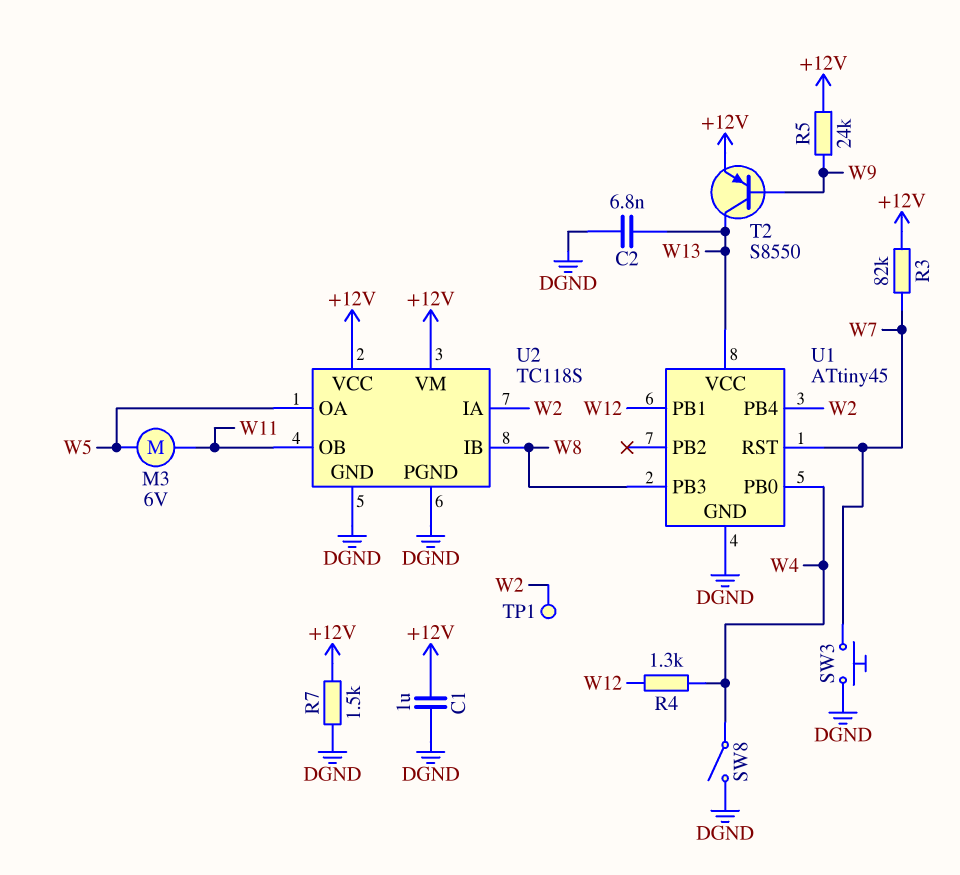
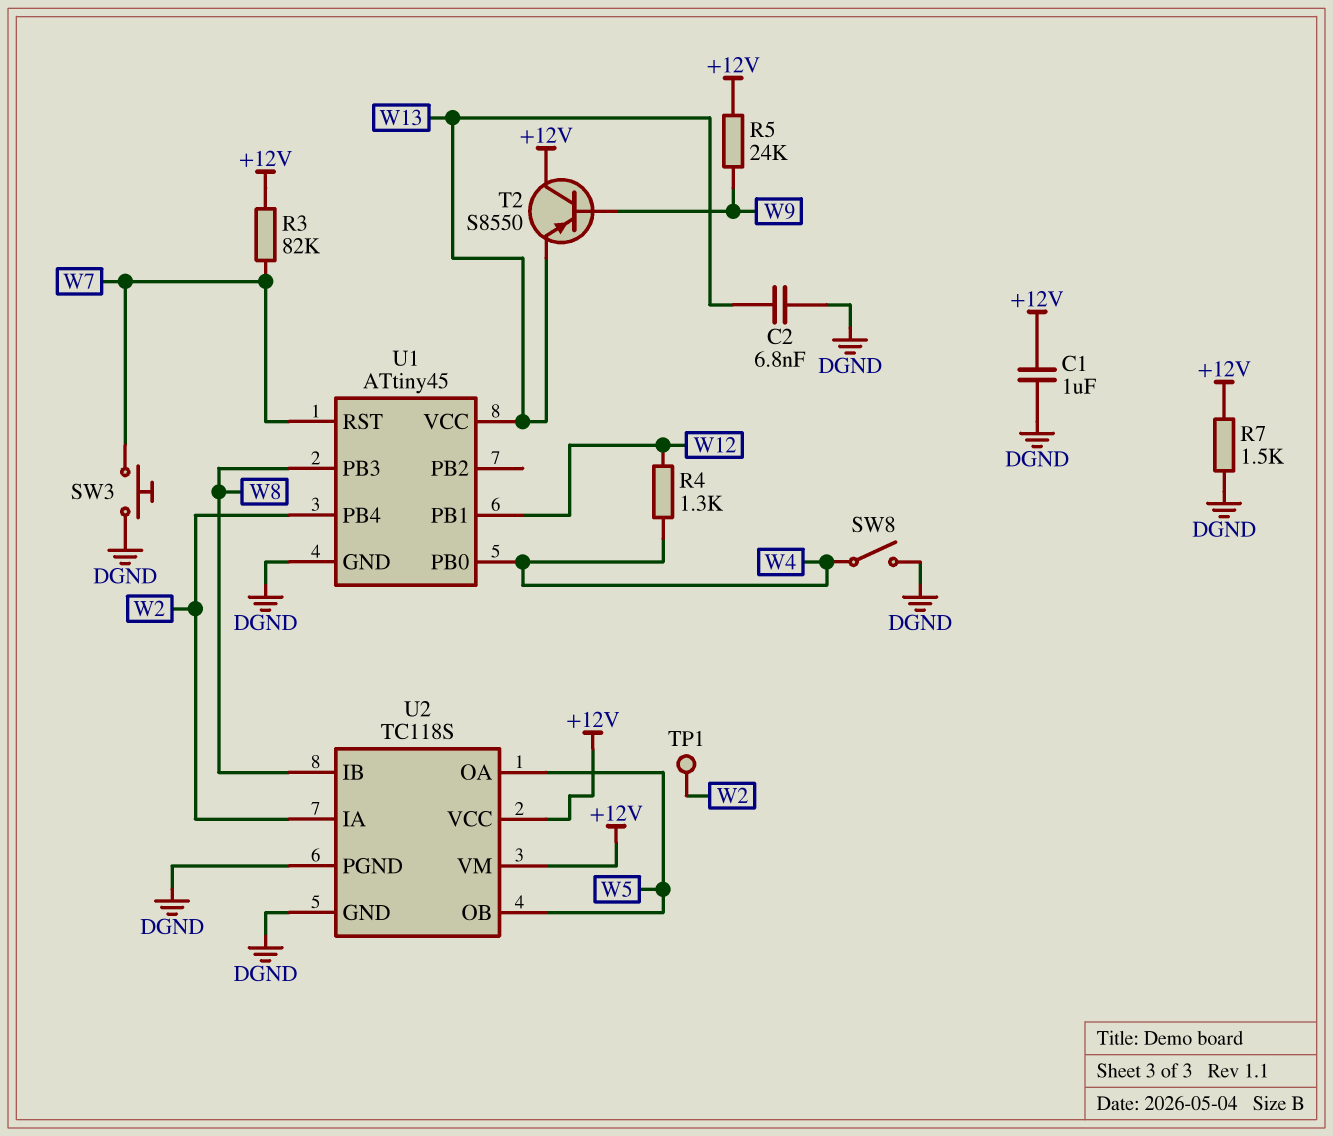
M3: motor 6V (W5, W11) -> none
T2: PNP S8550 (B W9, C W13, E +12V) -> PNP S8550 (B W9, C +12V, E W13)
U2 pin OB: W11 -> W5

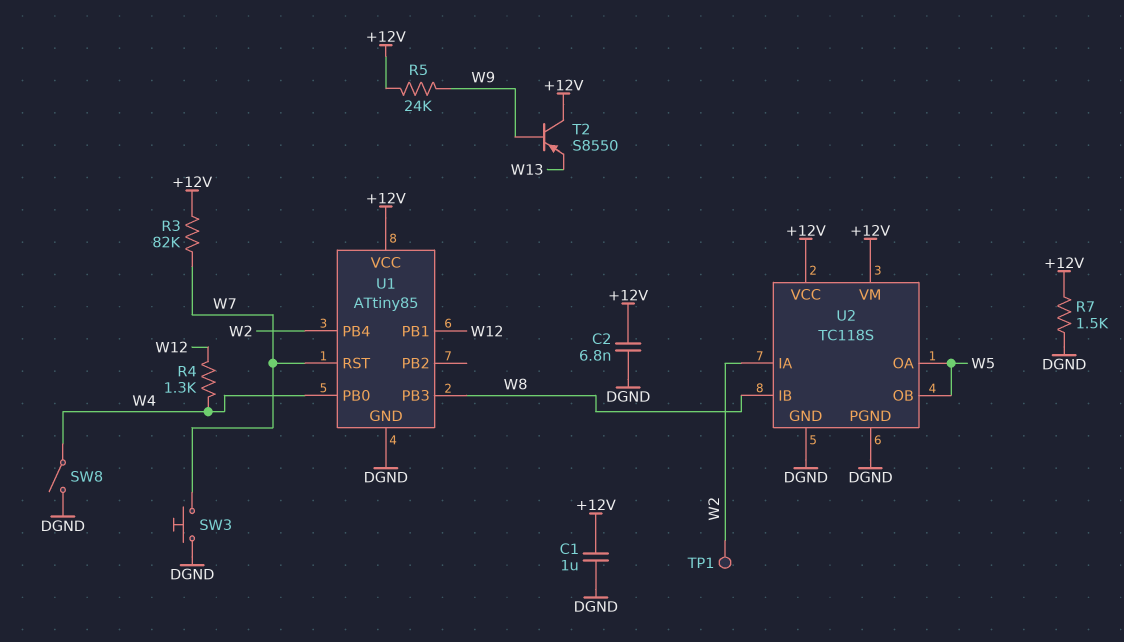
C2: 6.8nF (DGND, W13) -> 6.8nF (+12V, DGND)
U1: ATtiny45 -> ATtiny85
U1 pin VCC: W13 -> +12V

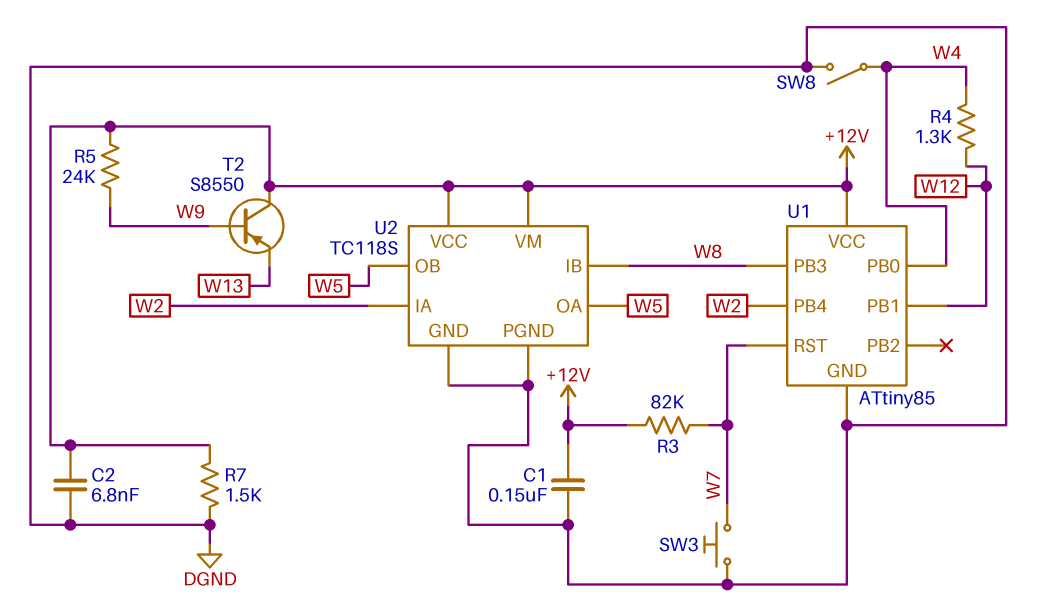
C1: 1uF (+12V, DGND) -> 150nF (+12V, DGND)
TP1: test point (W2) -> none

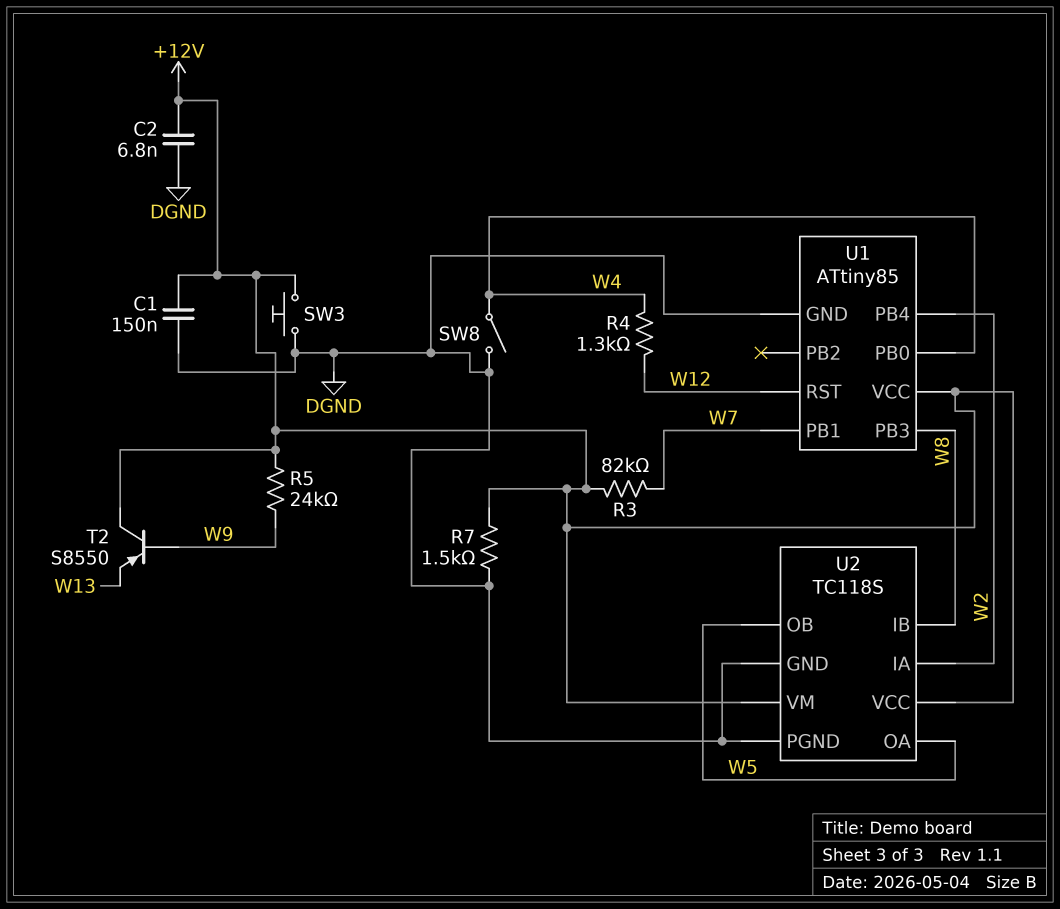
SW3: button (DGND, W7) -> button (+12V, DGND)
U1 pin PB1: W12 -> W7
U1 pin RST: W7 -> W12

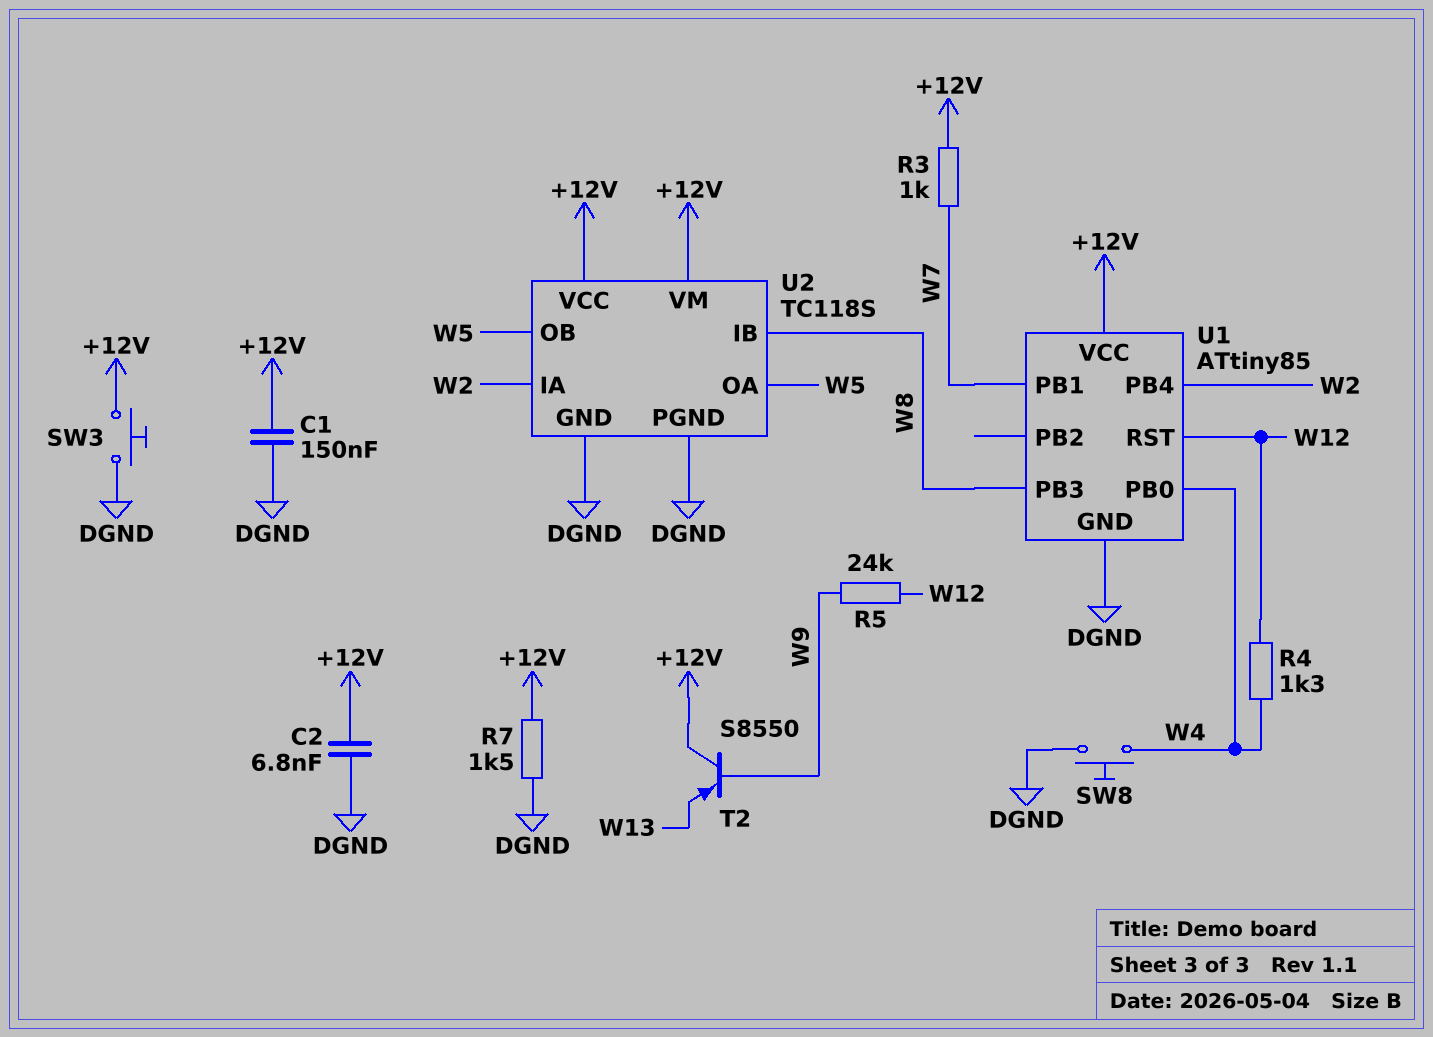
R3: 82k (+12V, W7) -> 1k (+12V, W7)
R5: 24k (+12V, W9) -> 24k (W9, W12)
SW8: switch (DGND, W4) -> button (DGND, W4)

